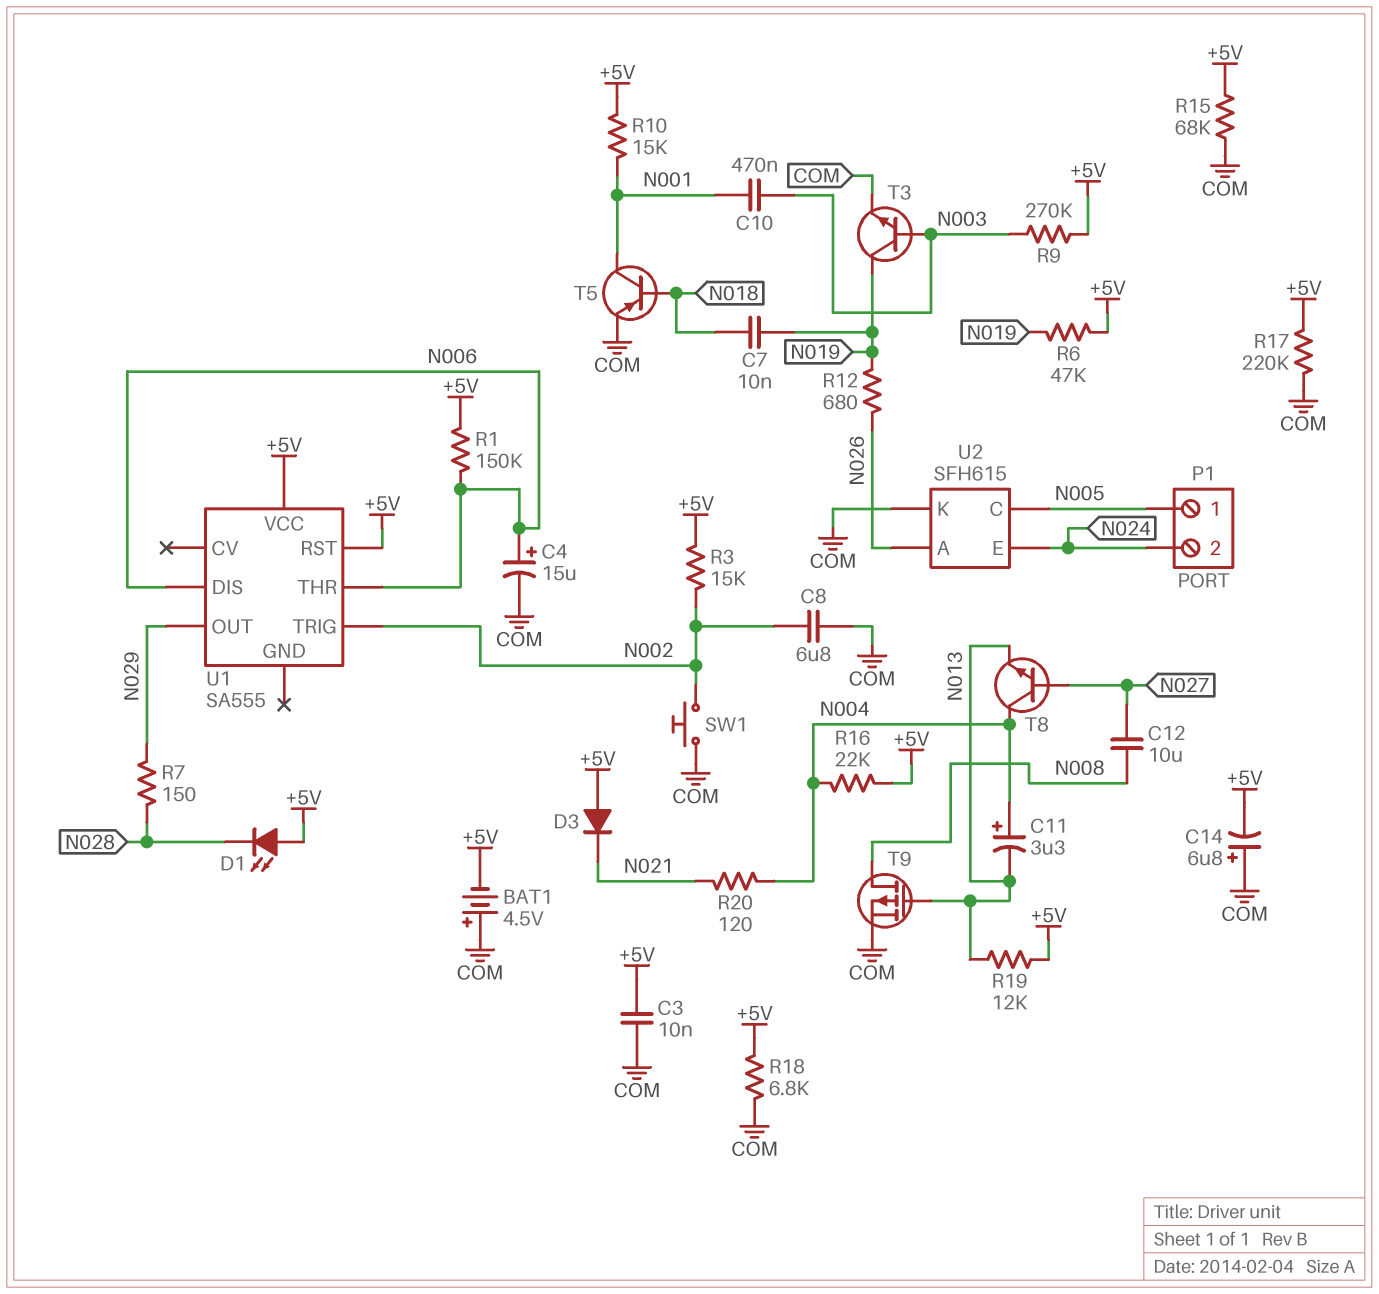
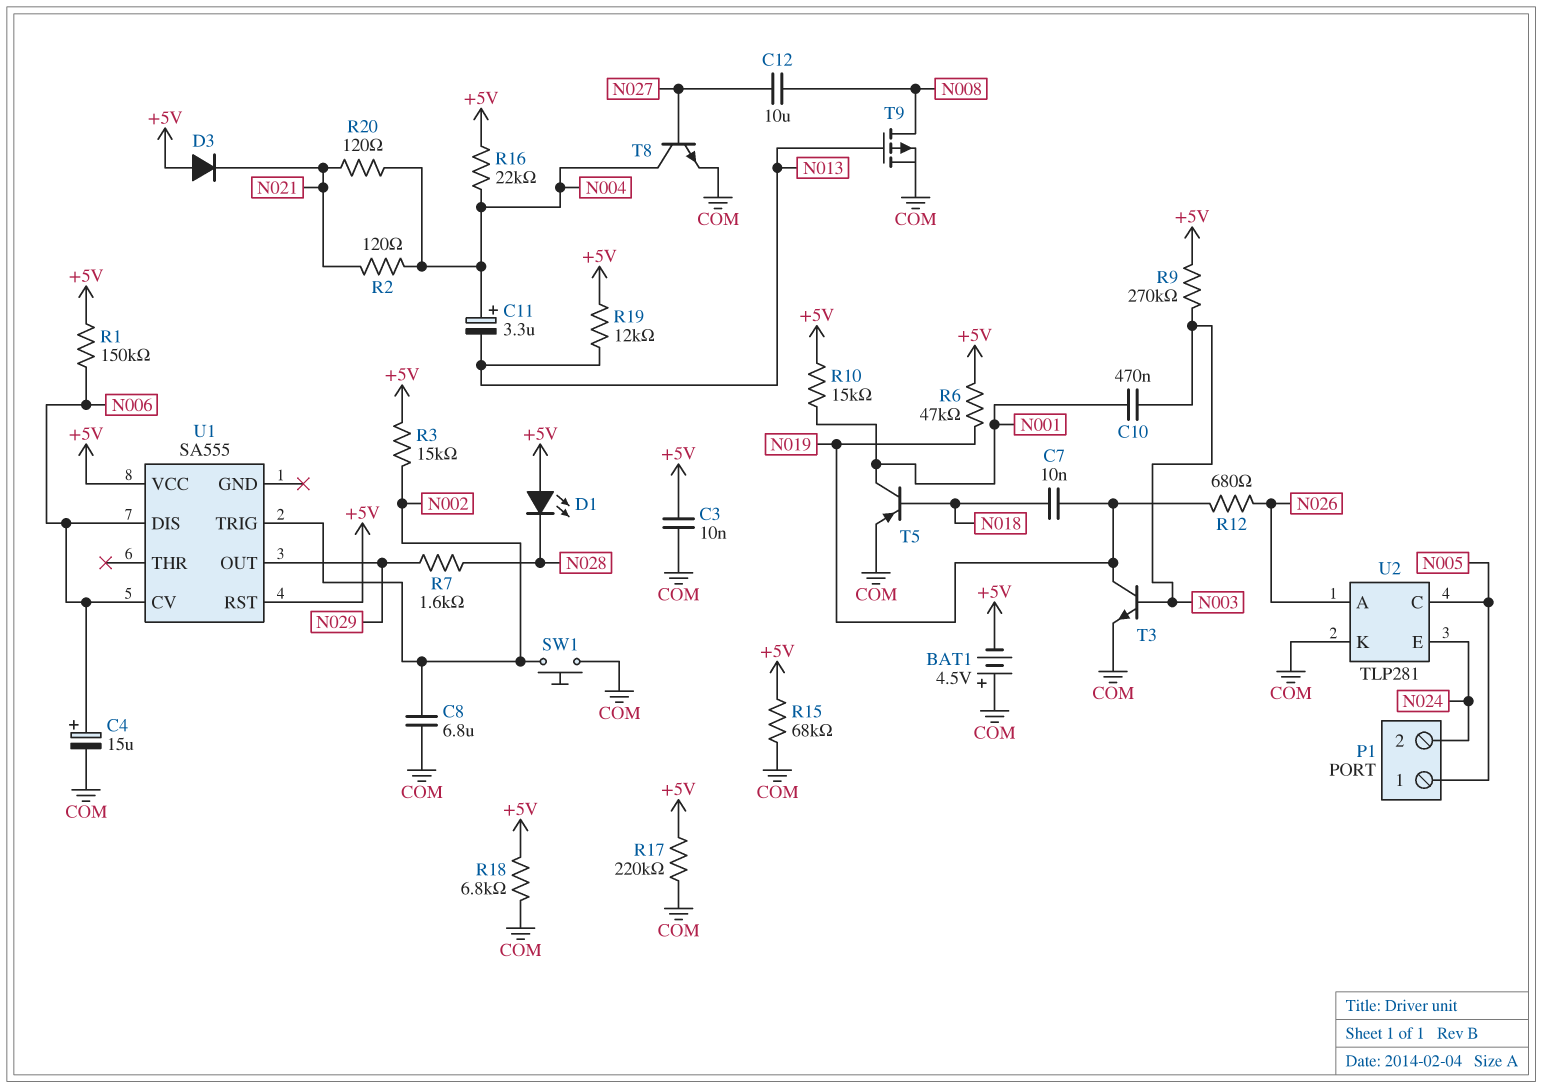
C14: 6.8uF (plus COM, minus +5V) -> none
R2: none -> 120 (N004, N021)
R7: 150 (N028, N029) -> 1.6k (N028, N029)
T8: NPN (B N027, C N004, E N013) -> NPN (B N027, C N004, E COM)
U1 pin CV: none -> N006
U1 pin THR: N006 -> none
U2: SFH615 -> TLP281

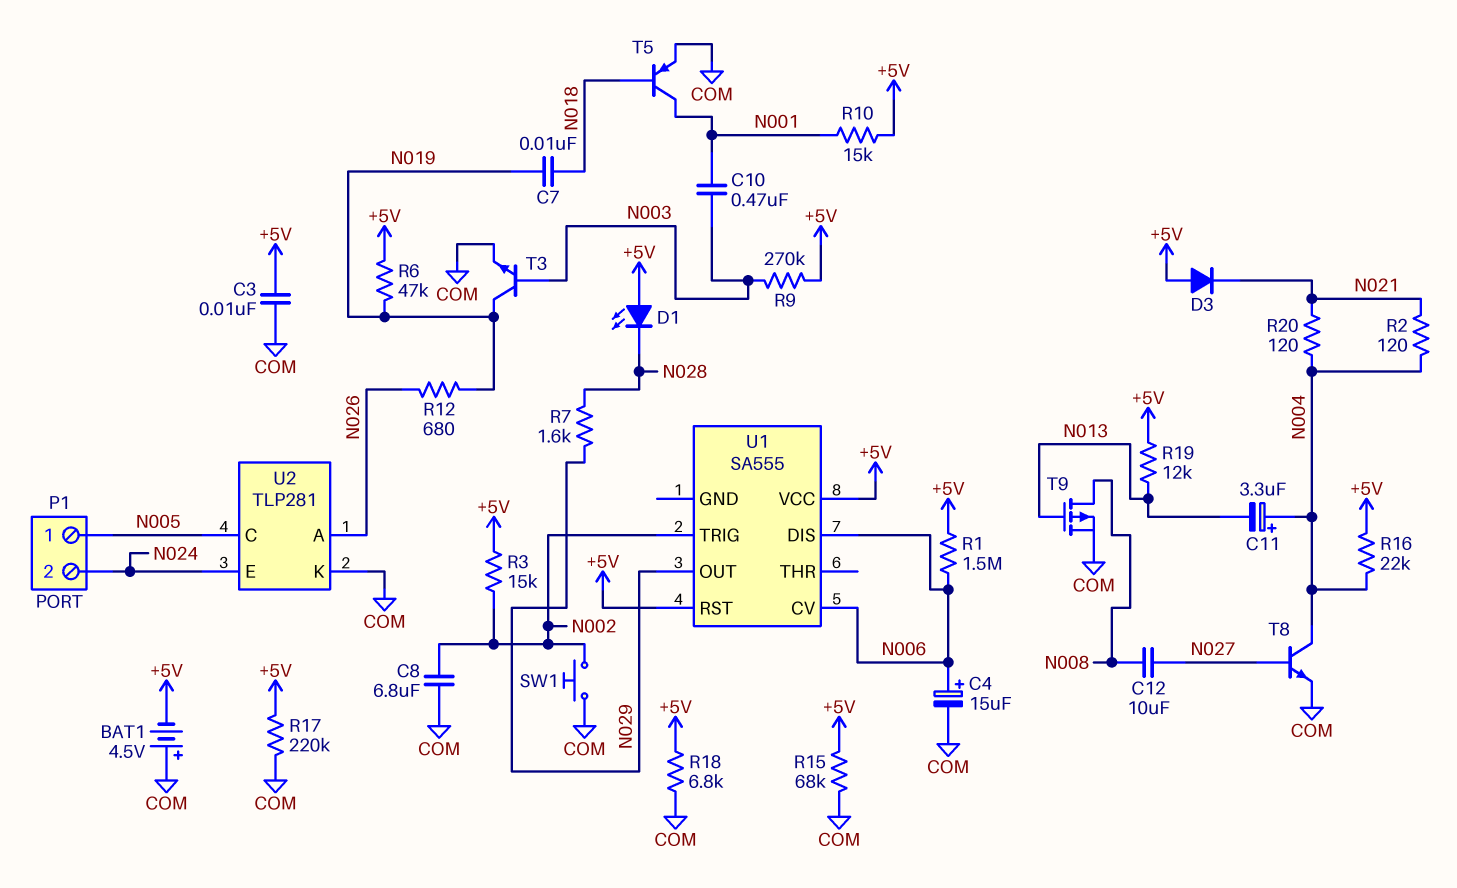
R1: 150k (+5V, N006) -> 1.5M (+5V, N006)

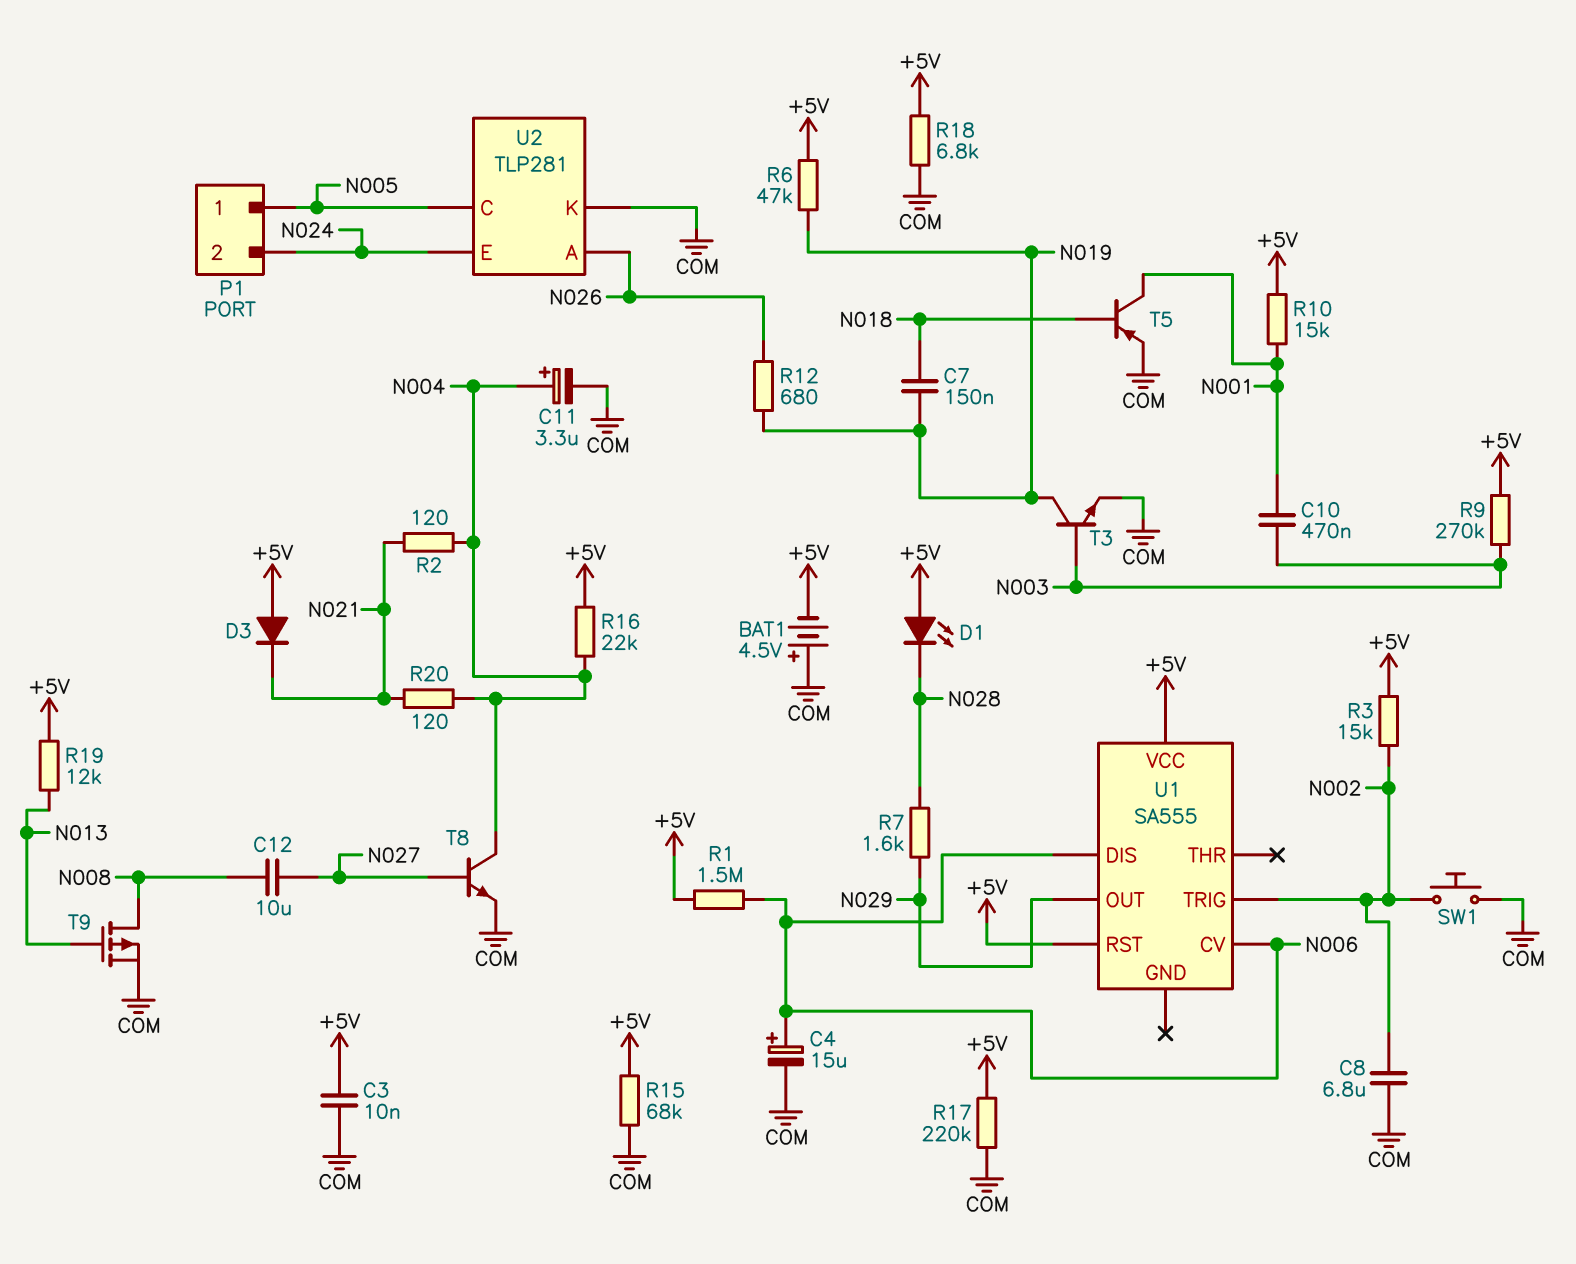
C7: 10nF (N018, N019) -> 150nF (N018, N019)
C11: 3.3uF (plus N004, minus N013) -> 3.3uF (plus N004, minus COM)

